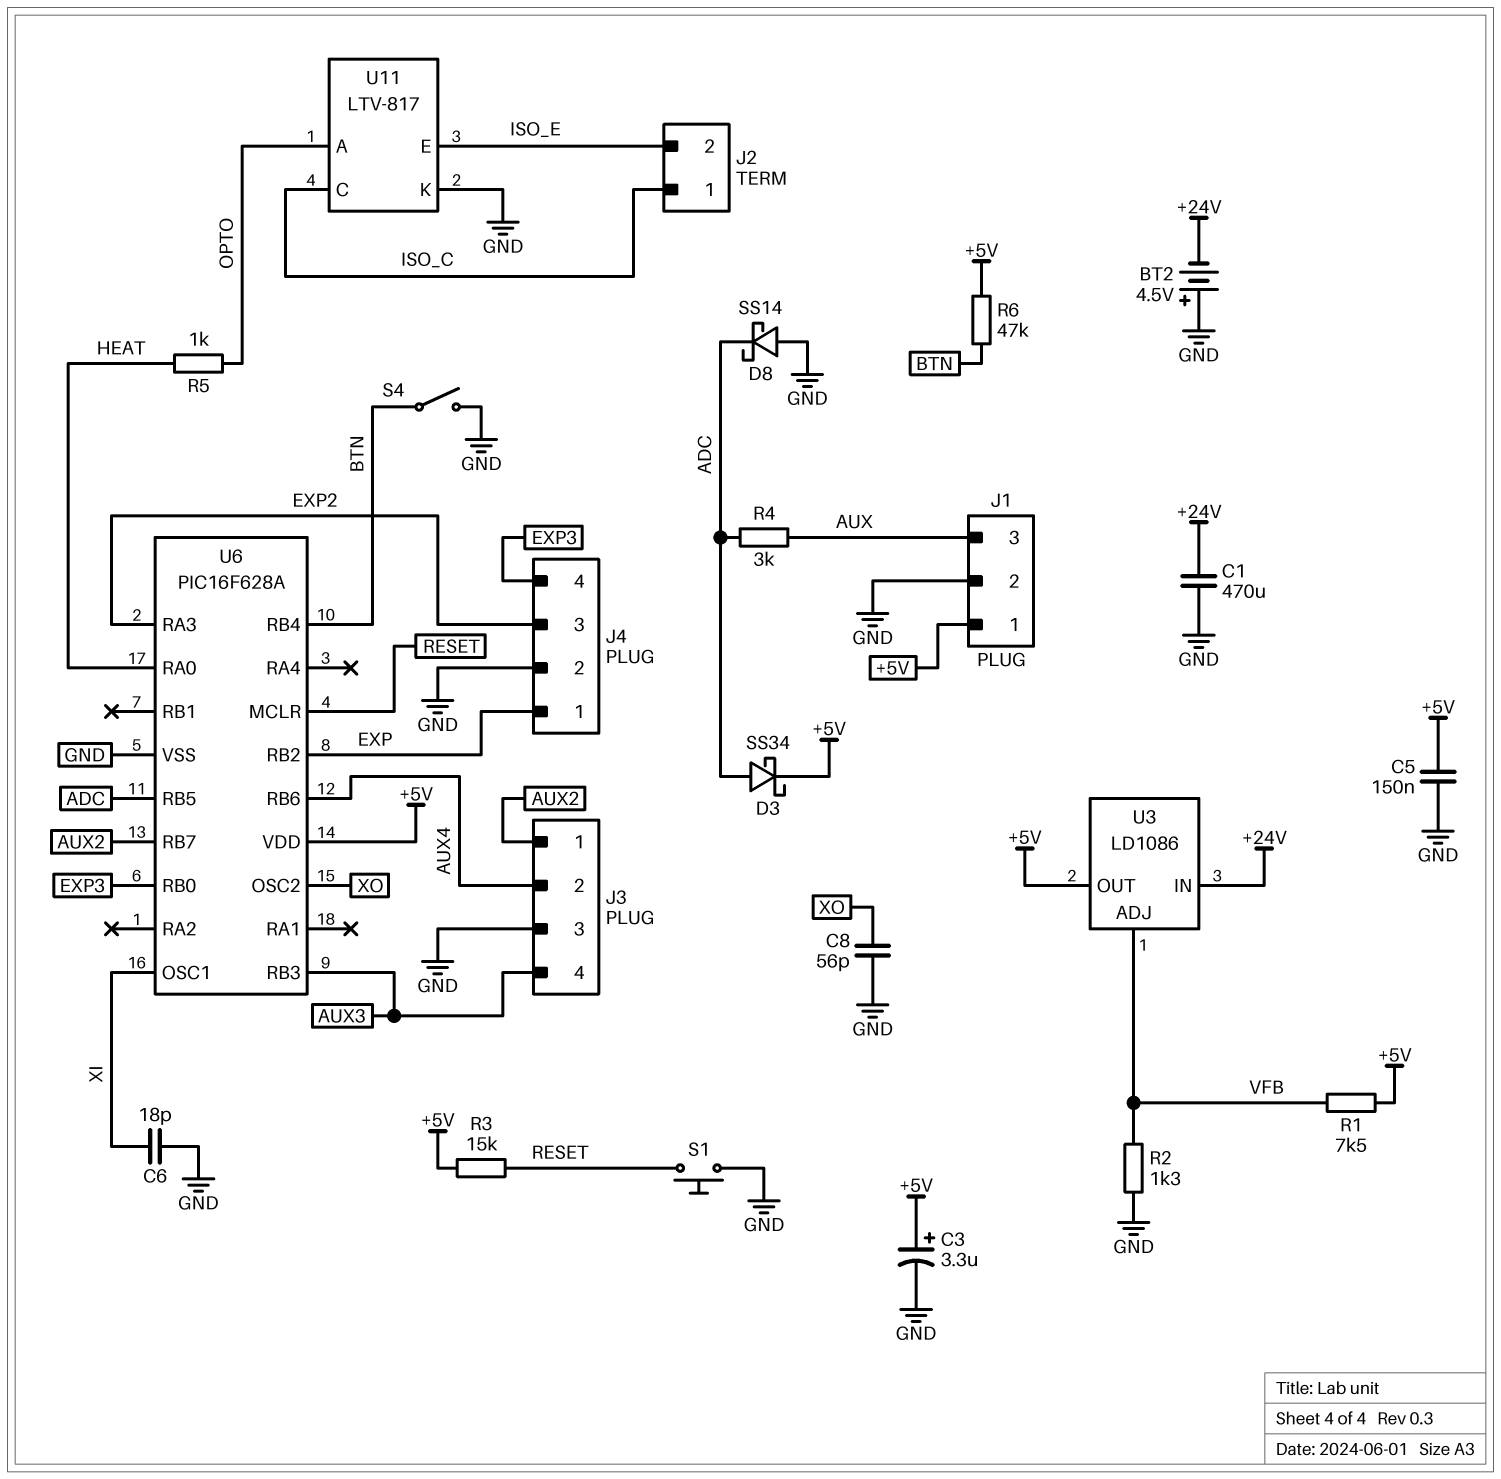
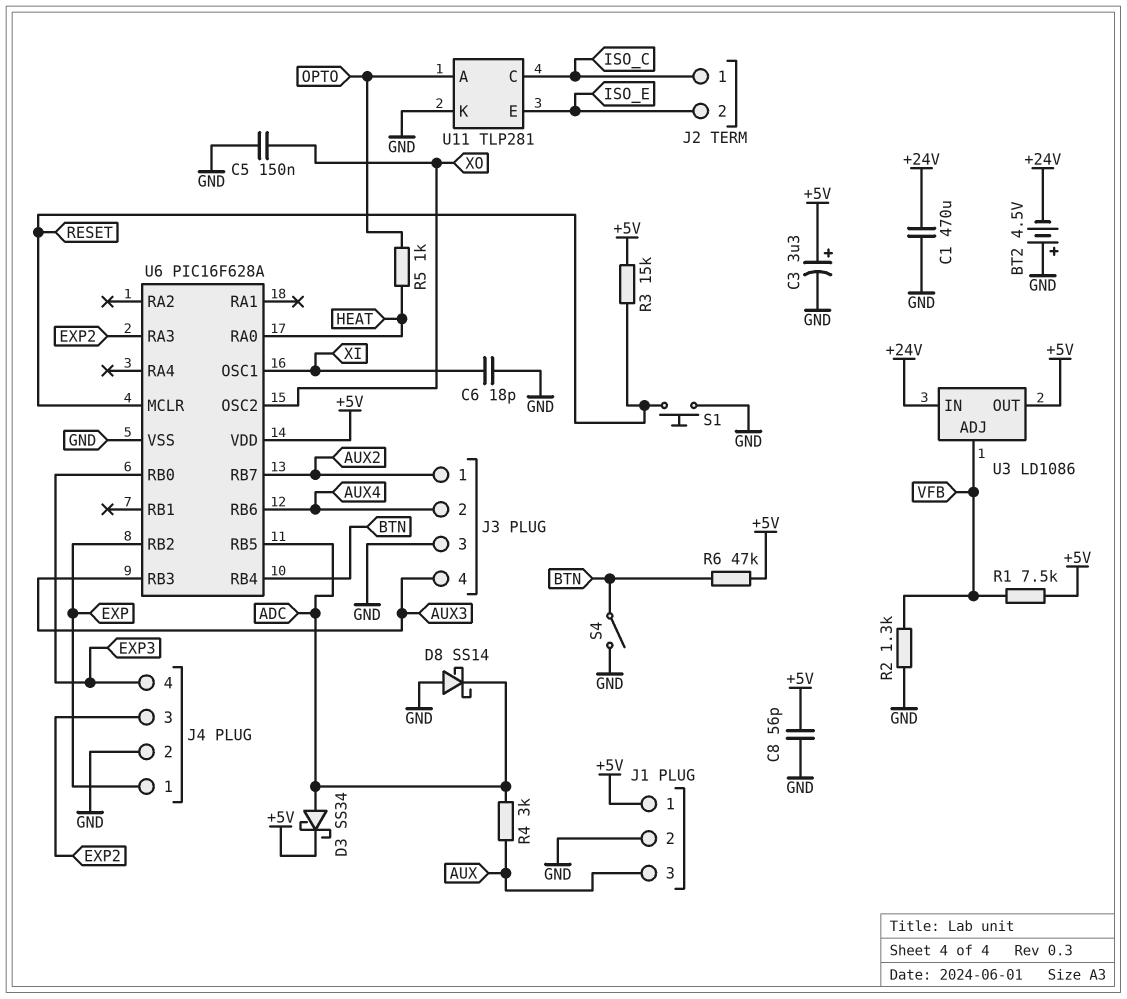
C5: 150nF (+5V, GND) -> 150nF (GND, XO)
C8: 56pF (GND, XO) -> 56pF (+5V, GND)
U11: LTV-817 -> TLP281

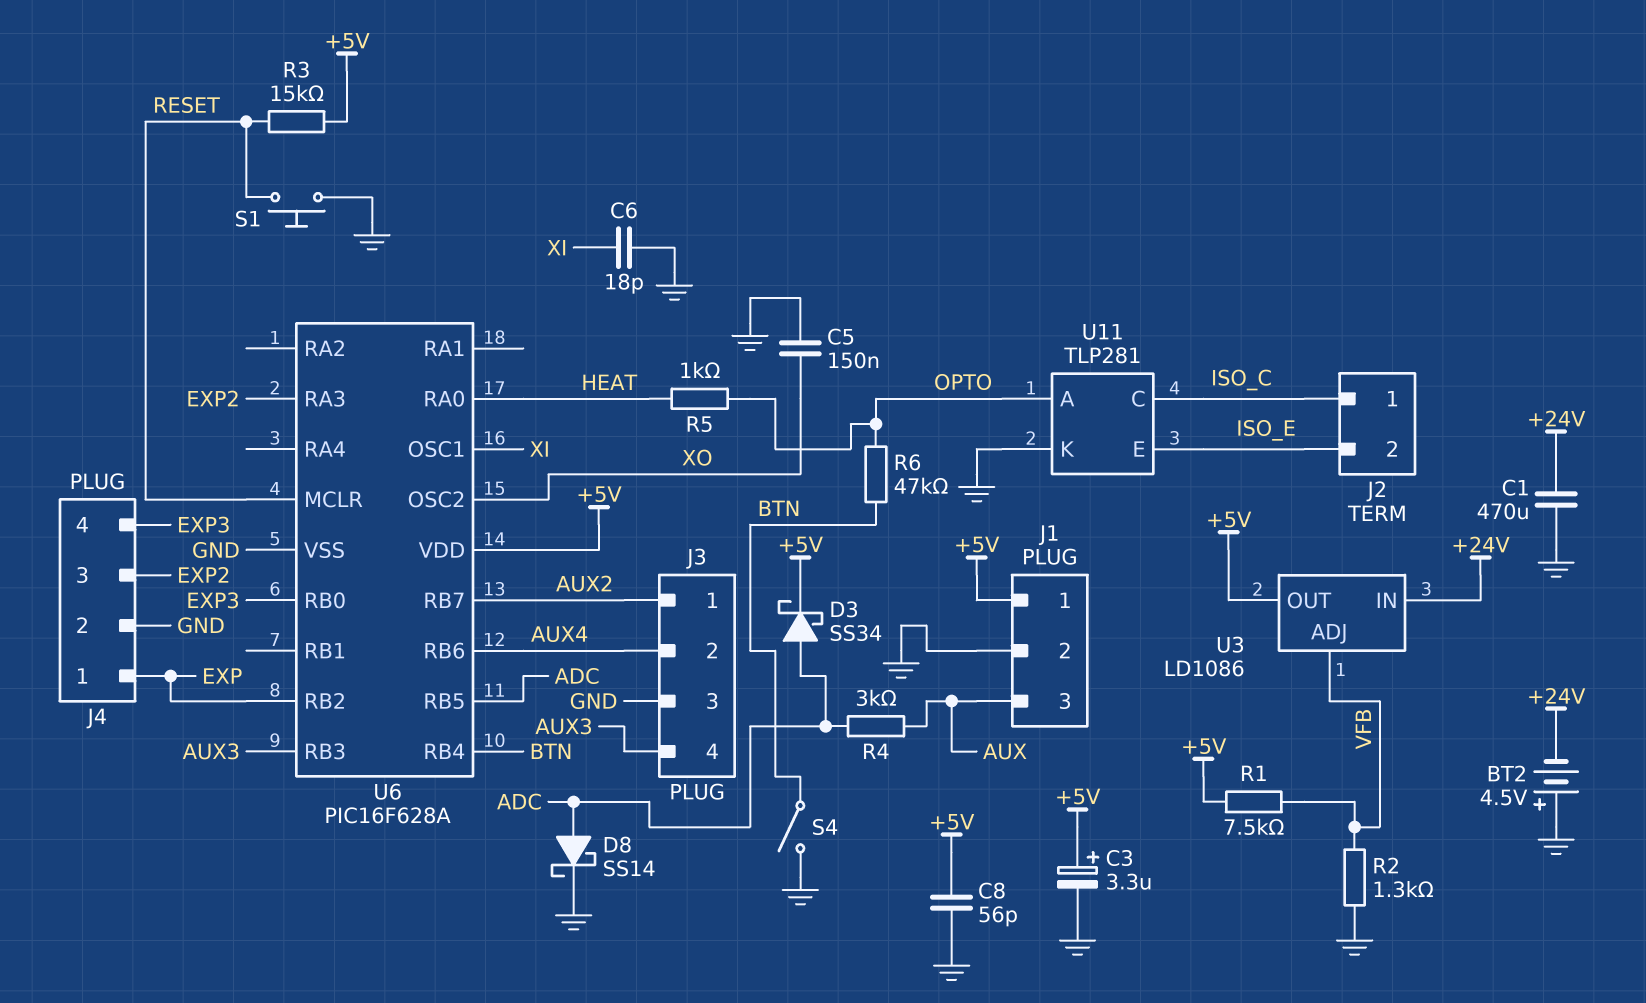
D8: schottky SS14 (A GND, K ADC) -> schottky SS14 (A ADC, K GND)
R6: 47k (+5V, BTN) -> 47k (BTN, OPTO)

